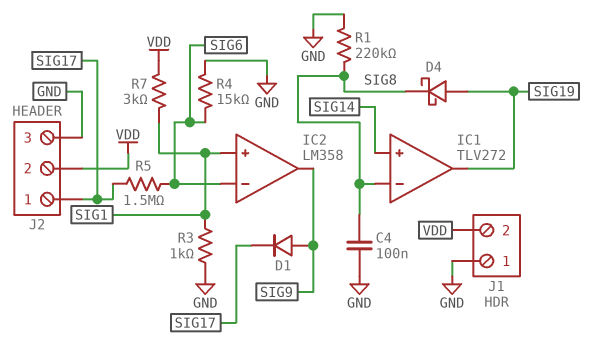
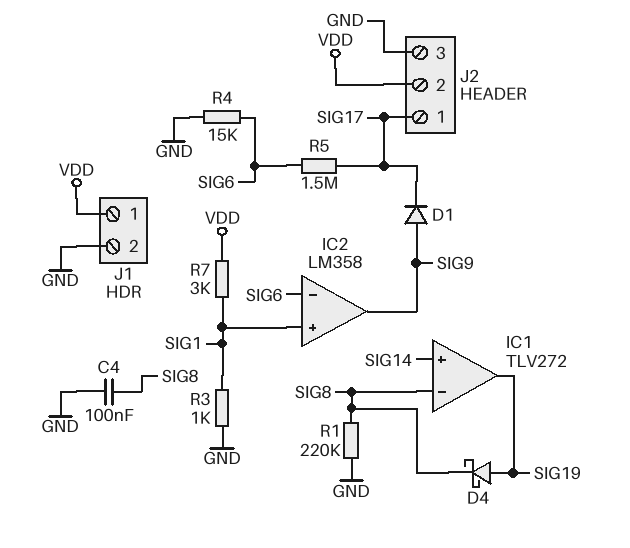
J1 pin 1: GND -> VDD
J1 pin 2: VDD -> GND

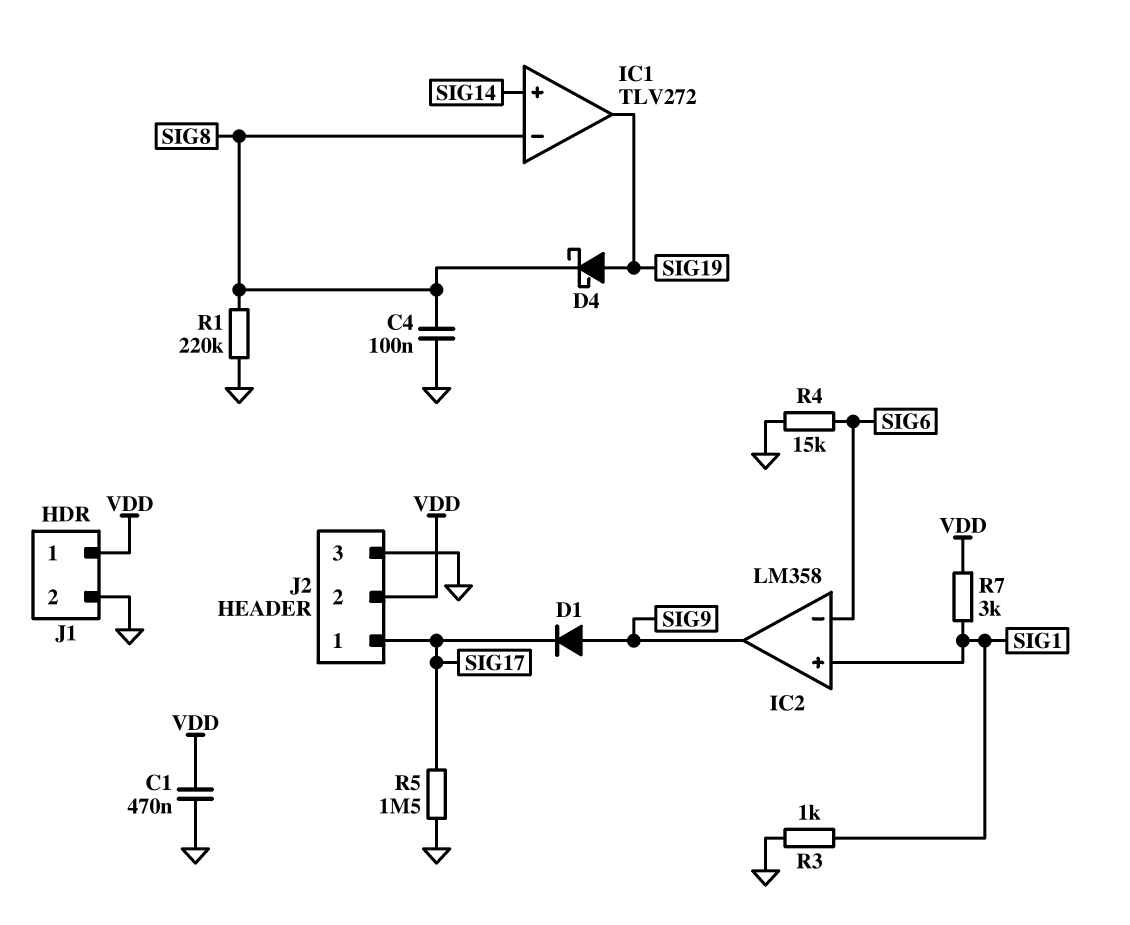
C1: none -> 470nF (GND, VDD)
R5: 1.5M (SIG6, SIG17) -> 1.5M (GND, SIG17)

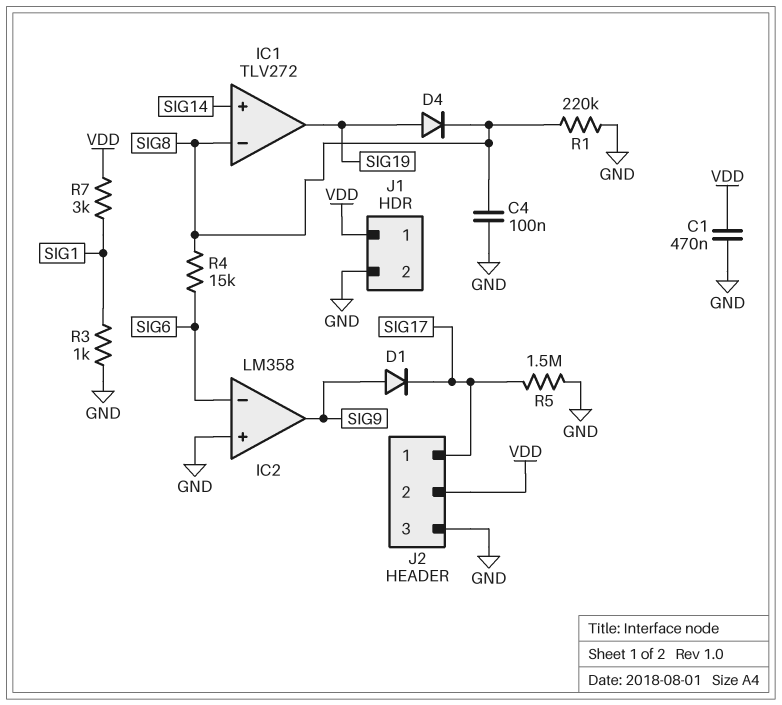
D4: schottky (A SIG19, K SIG8) -> diode (A SIG19, K SIG8)
IC2 pin in+: SIG1 -> GND
R4: 15k (GND, SIG6) -> 15k (SIG6, SIG8)

